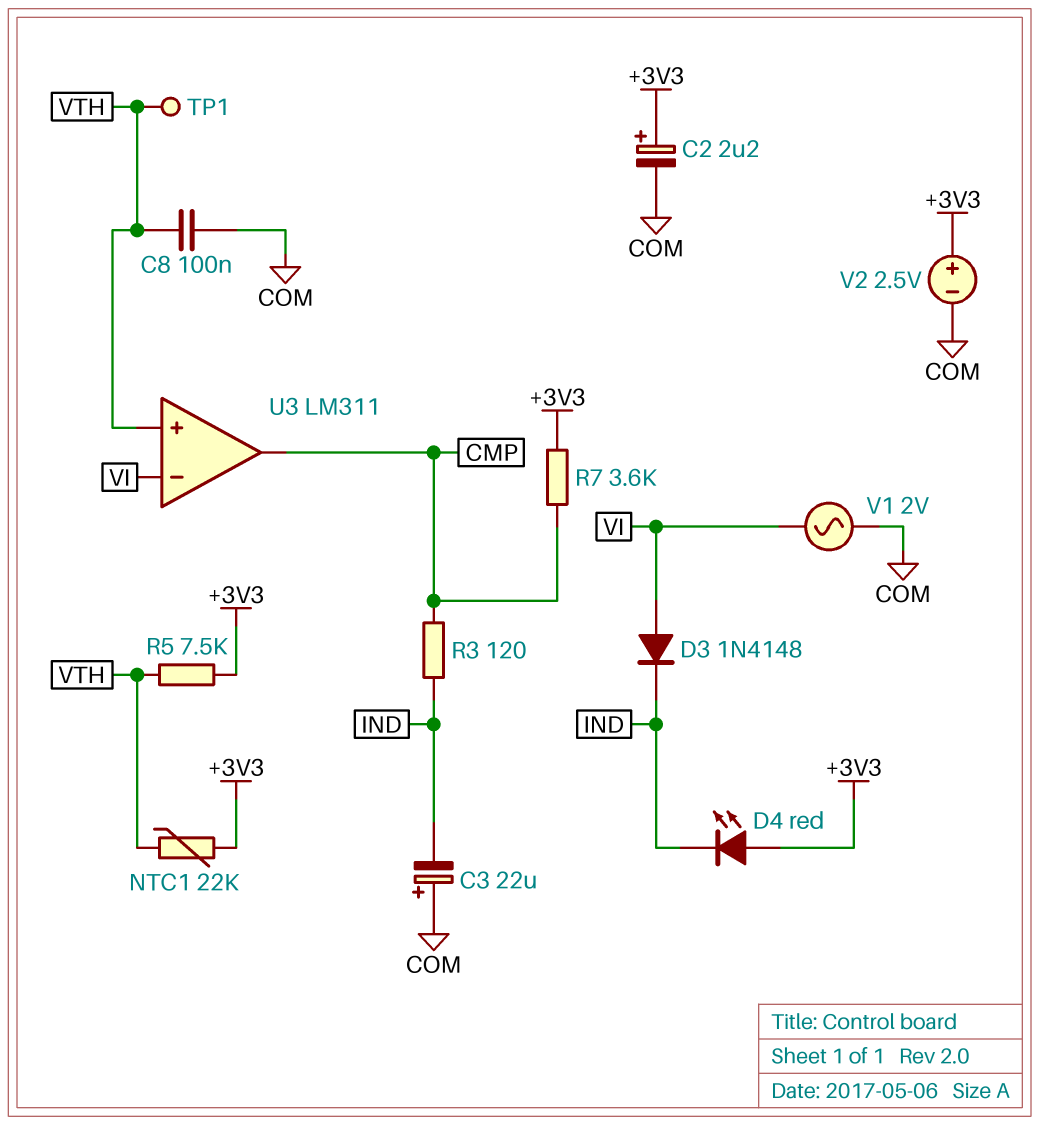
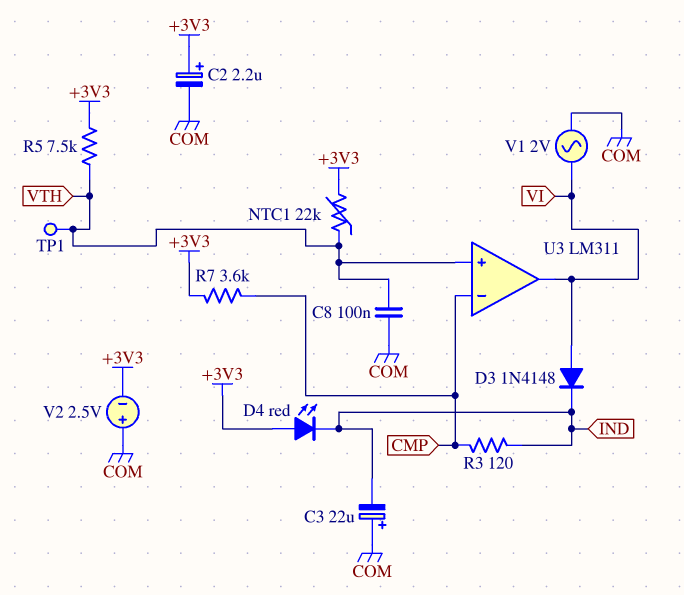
U3 pin in-: VI -> CMP
U3 pin out: CMP -> VI
V2: 2.5V (plus +3V3, minus COM) -> 2.5V (plus COM, minus +3V3)

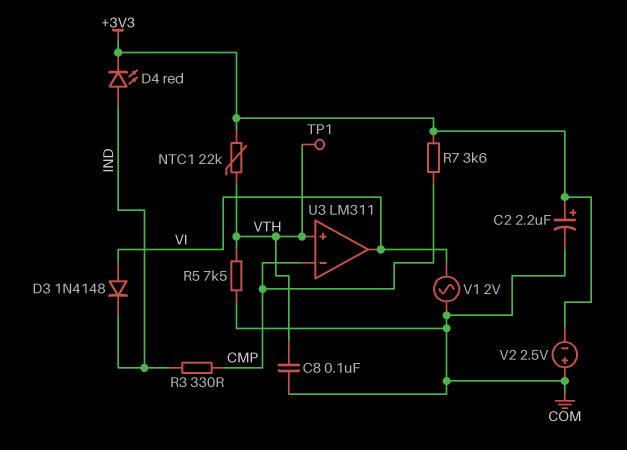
C3: 22uF (plus COM, minus IND) -> none
D4: LED red (A +3V3, K IND) -> LED red (A IND, K +3V3)
R3: 120 (CMP, IND) -> 330 (CMP, IND)
R5: 7.5k (+3V3, VTH) -> 7.5k (COM, VTH)

